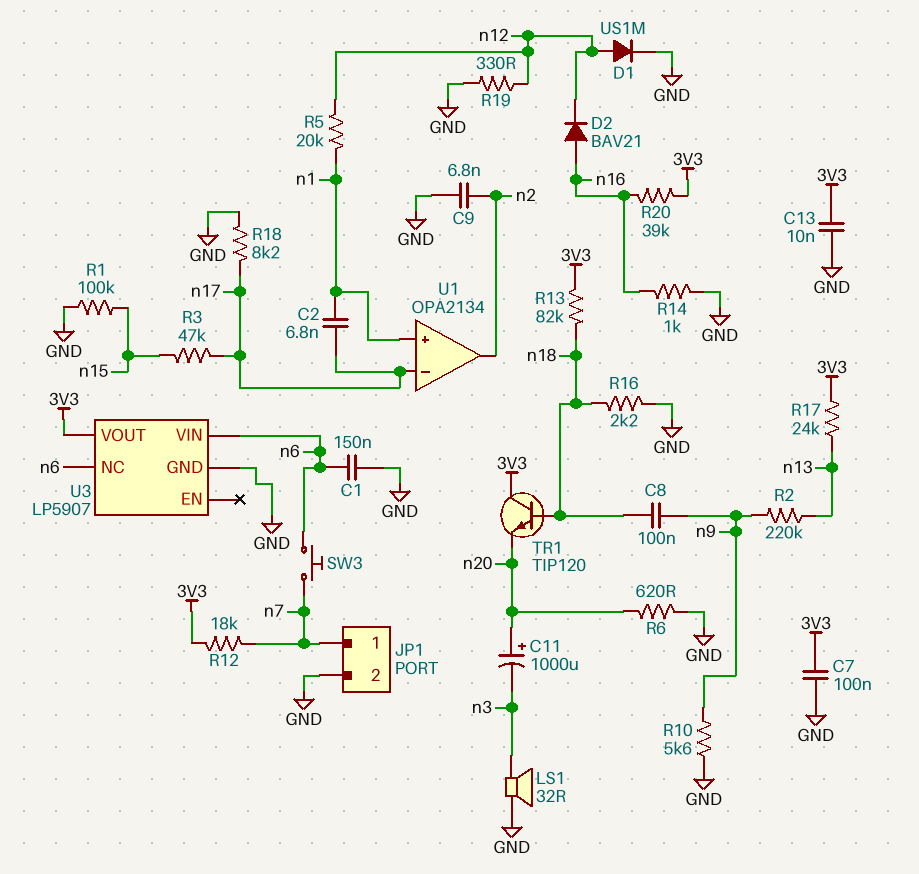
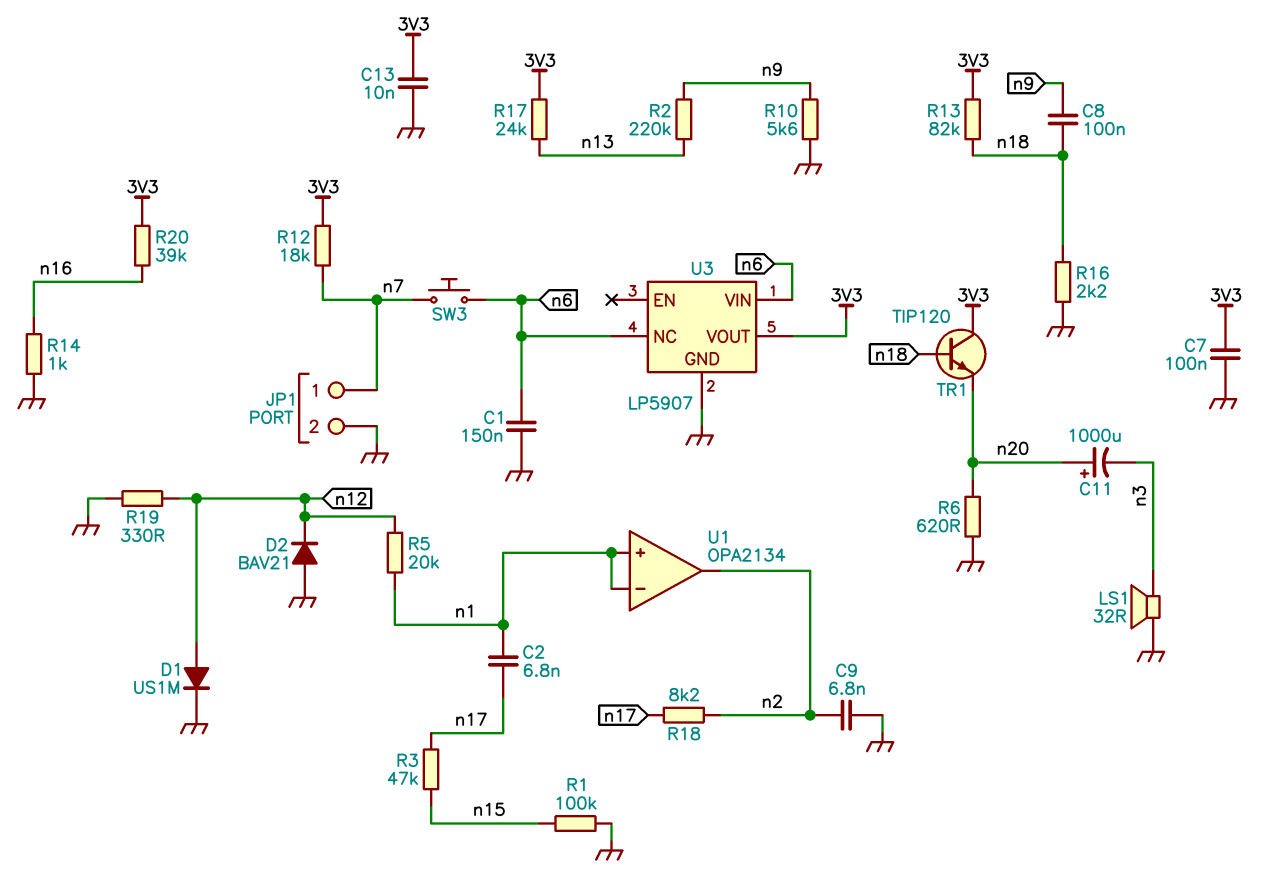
D2: diode BAV21 (A n16, K n12) -> diode BAV21 (A GND, K n12)
R18: 8.2k (GND, n17) -> 8.2k (n2, n17)
U1 pin in-: n17 -> n1

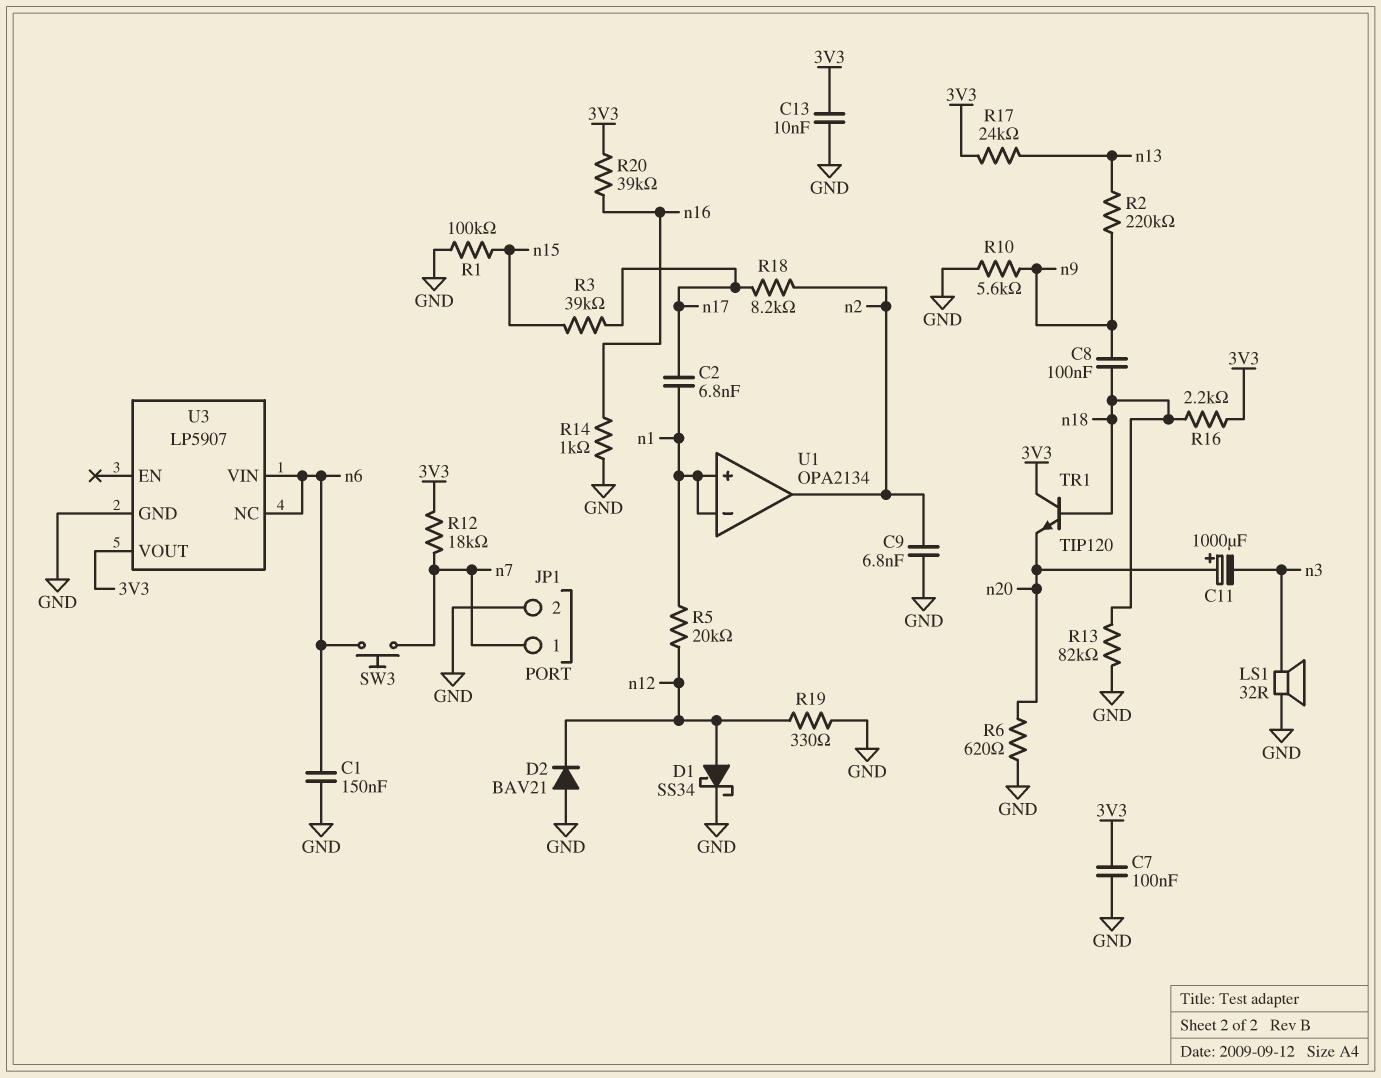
D1: diode US1M (A n12, K GND) -> schottky SS34 (A n12, K GND)
R3: 47k (n15, n17) -> 39k (n15, n17)
R13: 82k (3V3, n18) -> 82k (GND, n18)
R16: 2.2k (GND, n18) -> 2.2k (3V3, n18)

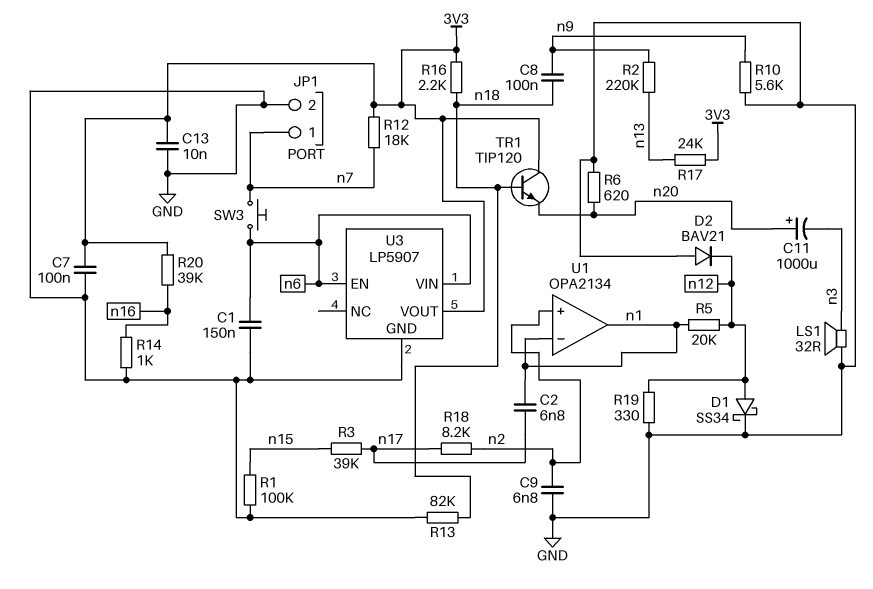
U1 pin in+: n1 -> n2
U1 pin out: n2 -> n1
U3 pin EN: none -> n6
U3 pin NC: n6 -> none

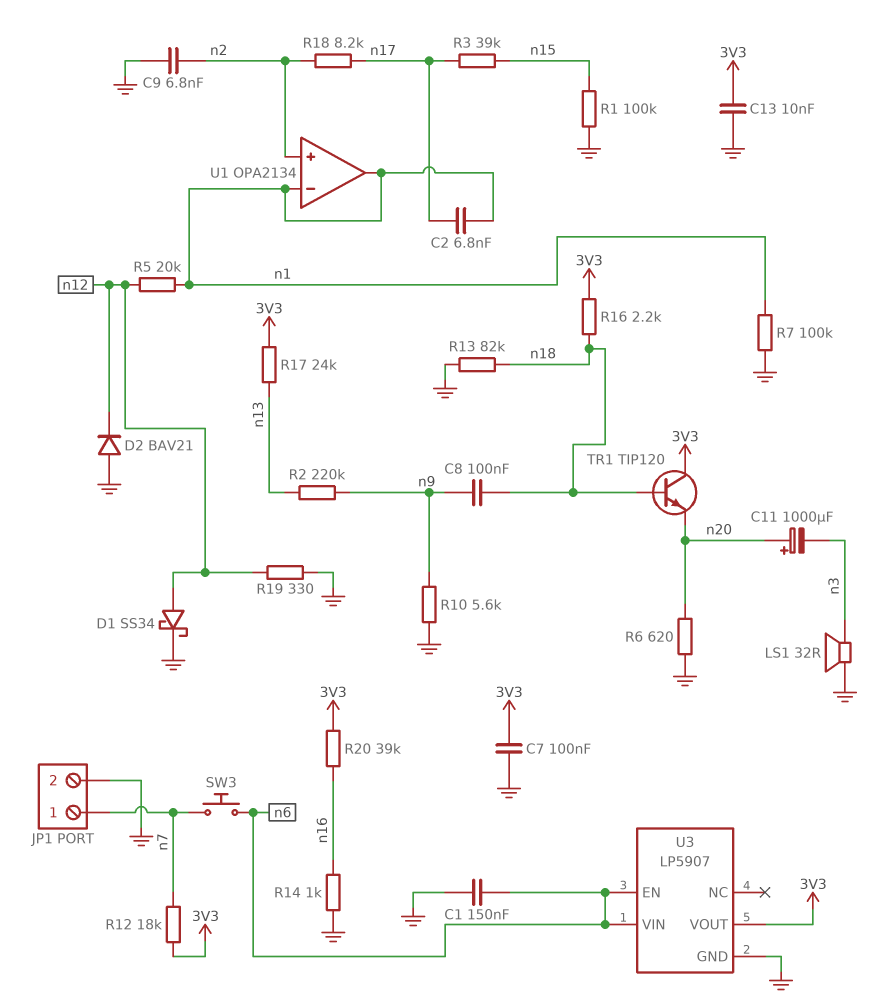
R7: none -> 100k (GND, n1)

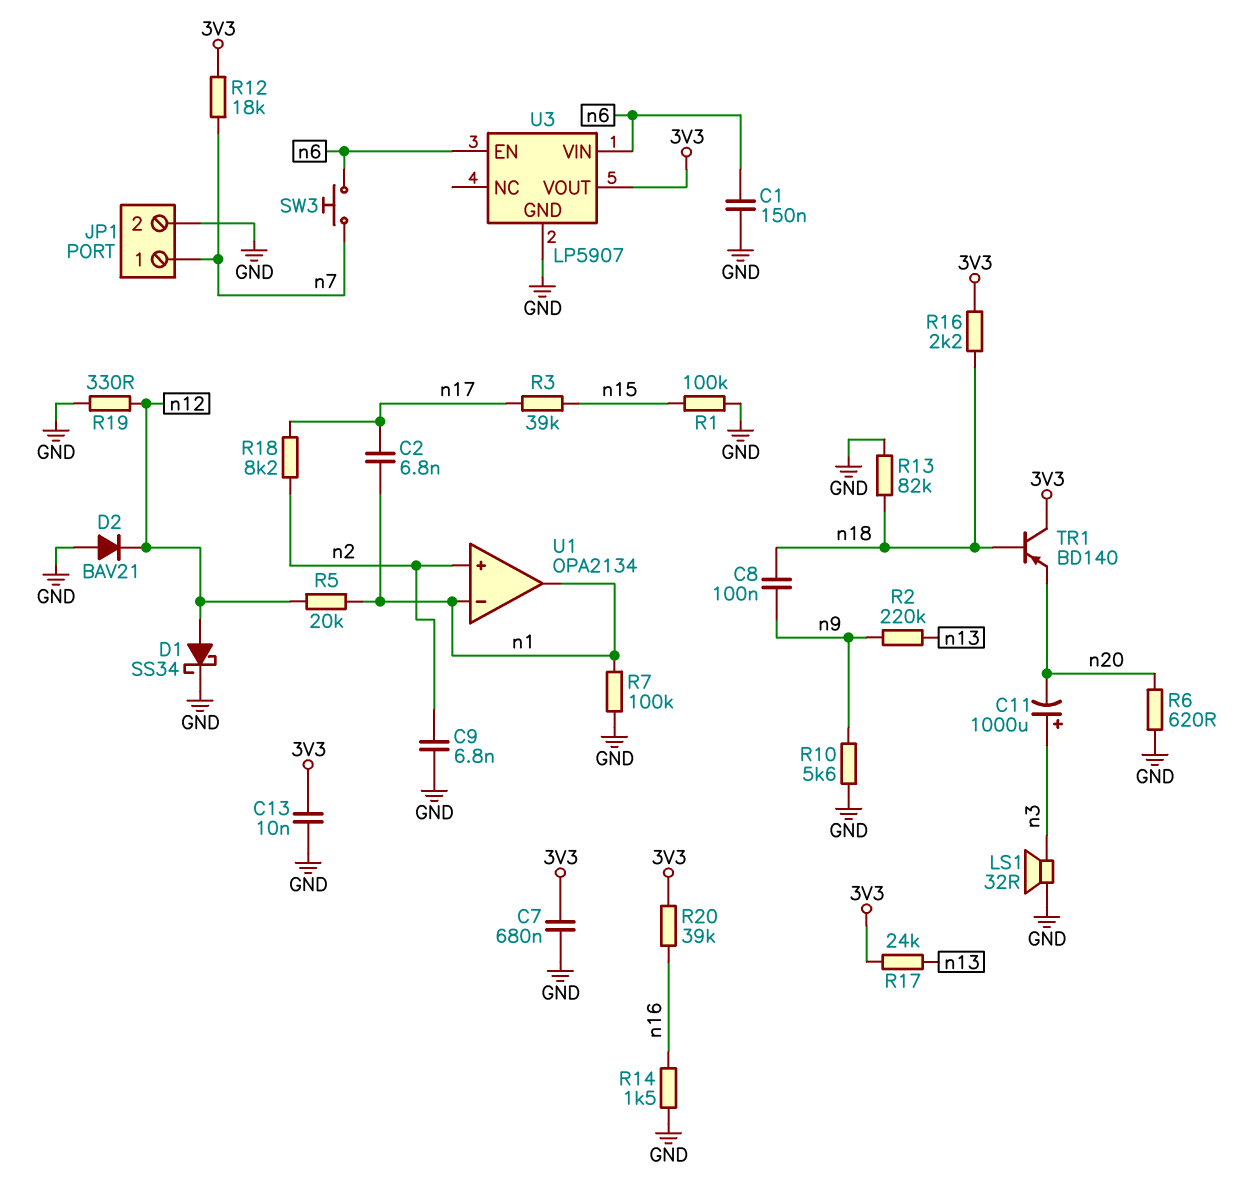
C7: 100nF (3V3, GND) -> 680nF (3V3, GND)
C11: 1000uF (plus n20, minus n3) -> 1000uF (plus n3, minus n20)
R14: 1k (GND, n16) -> 1.5k (GND, n16)
TR1: NPN TIP120 (B n18, C 3V3, E n20) -> PNP BD140 (B n18, C 3V3, E n20)

